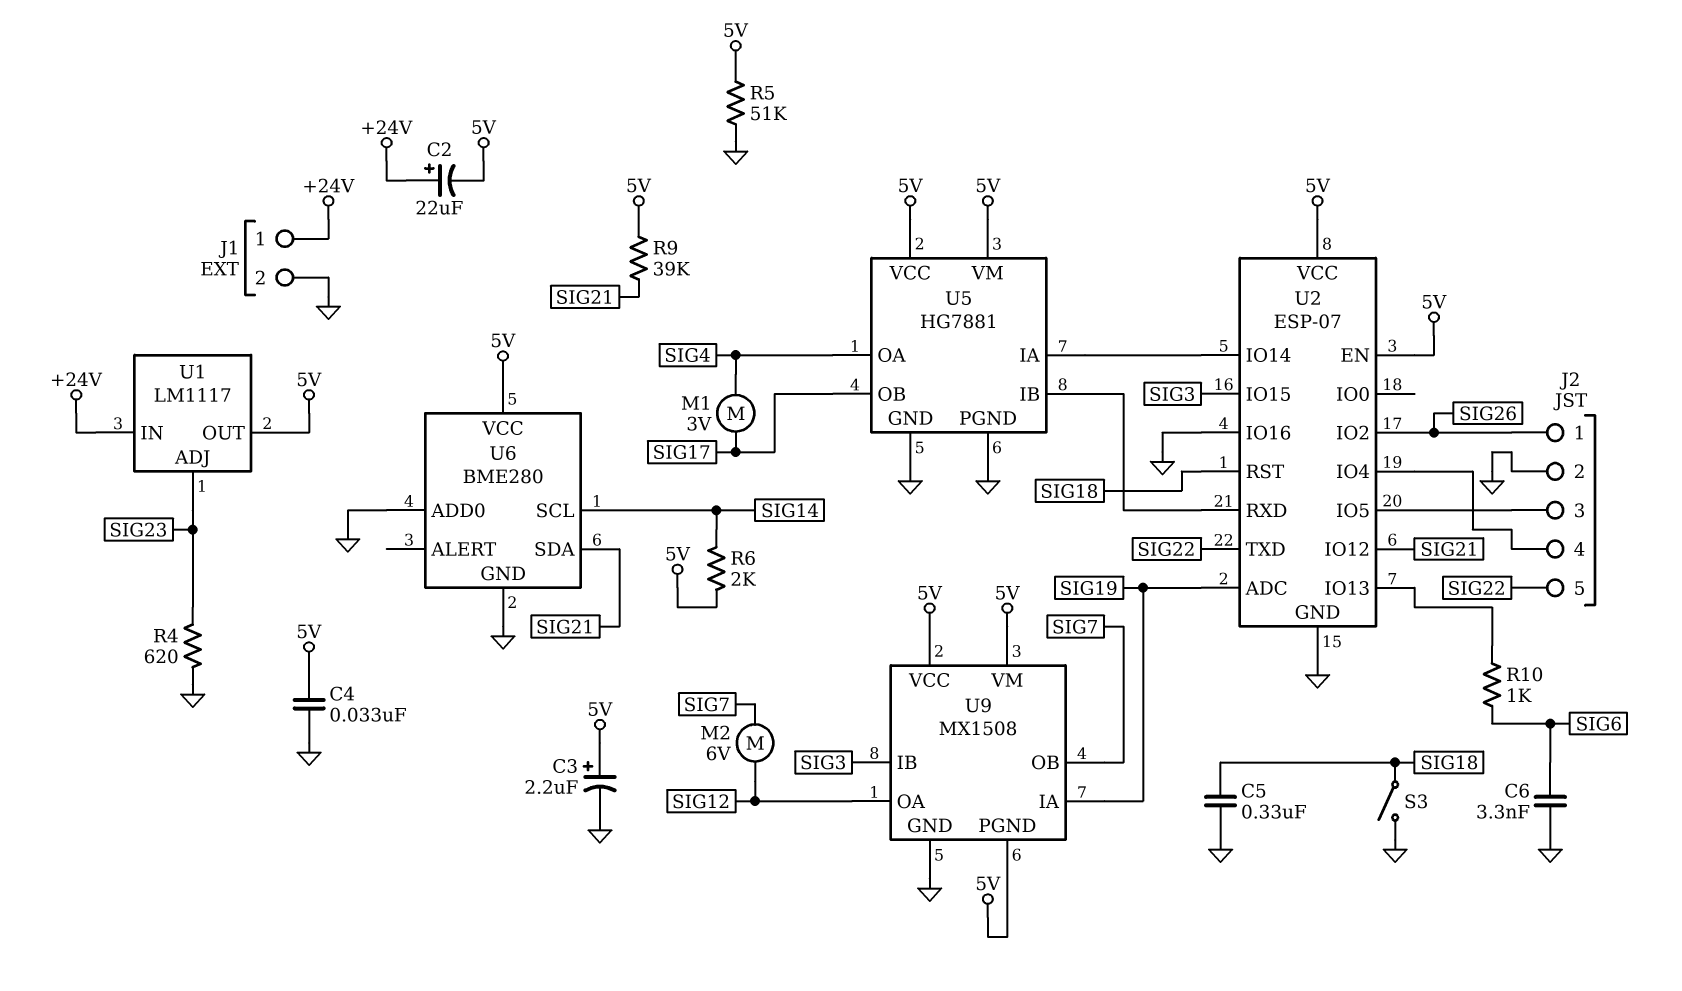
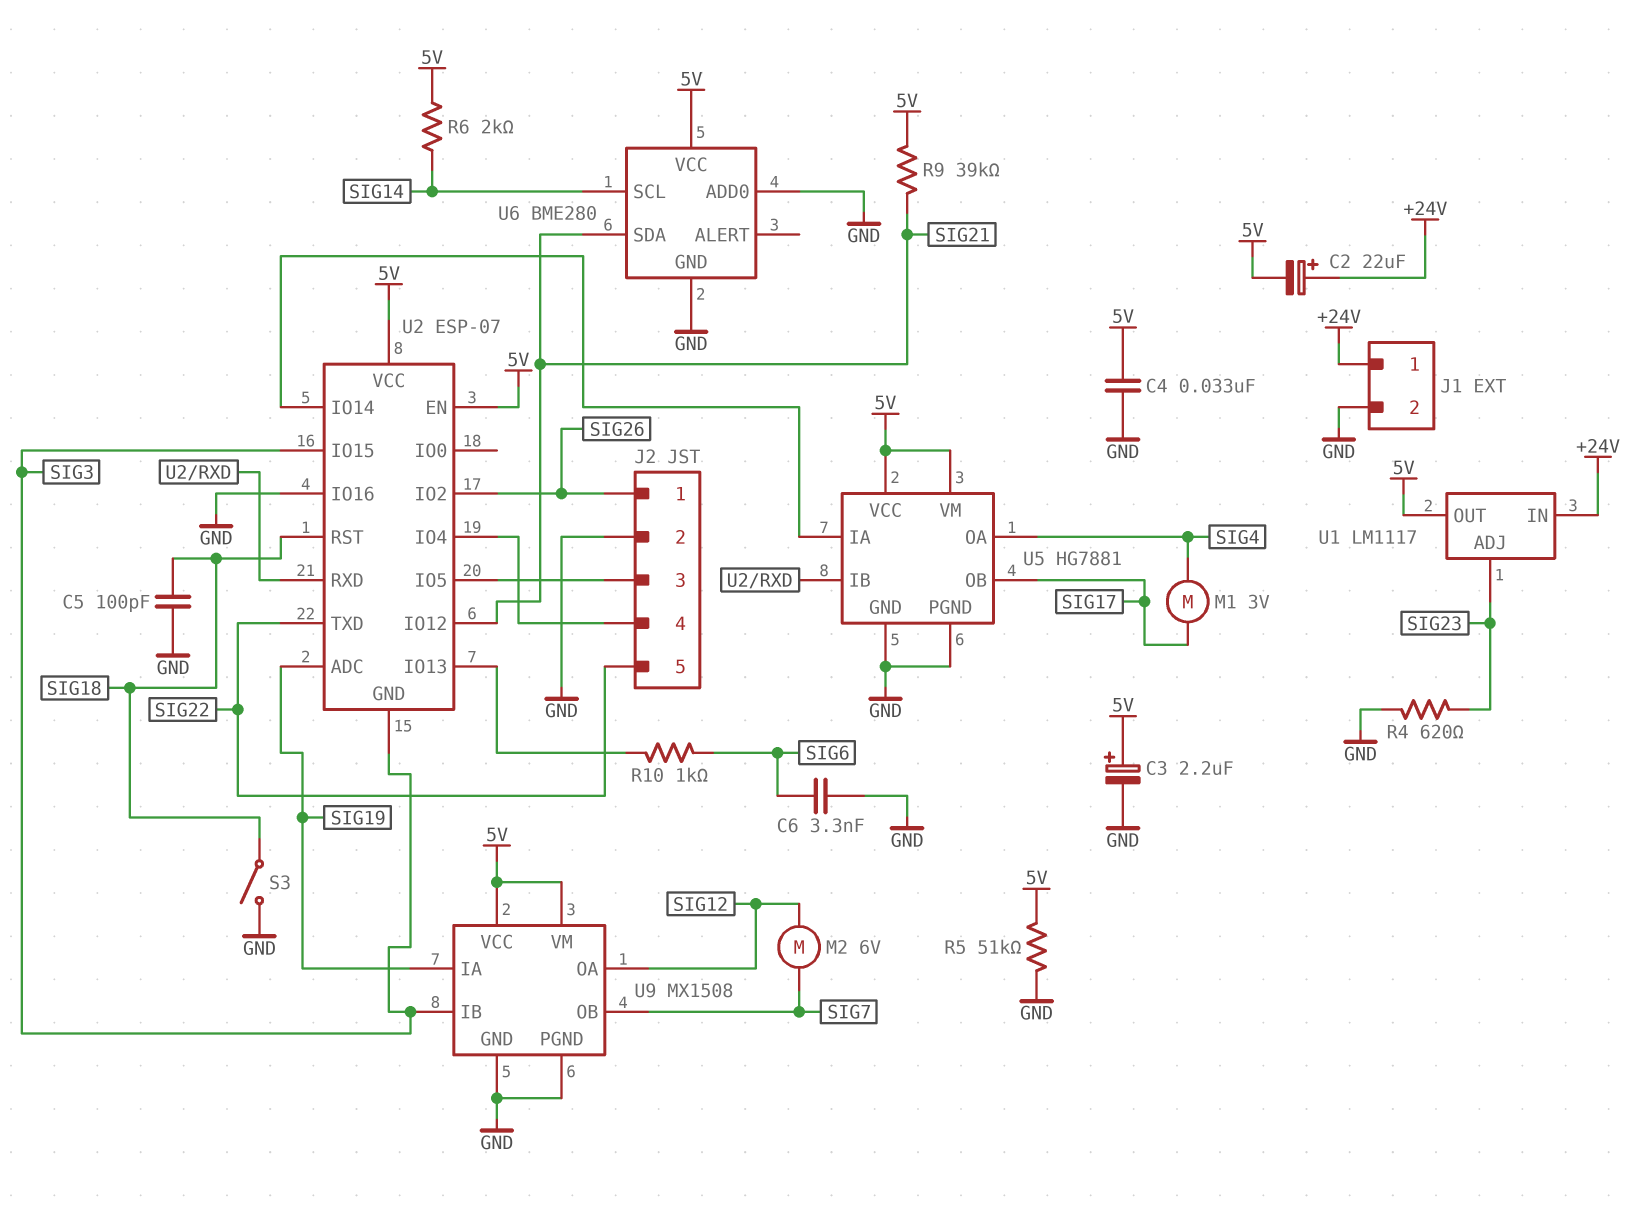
C5: 330nF (GND, SIG18) -> 100pF (GND, SIG18)
U2 pin GND: GND -> SIG3
U9 pin PGND: 5V -> GND

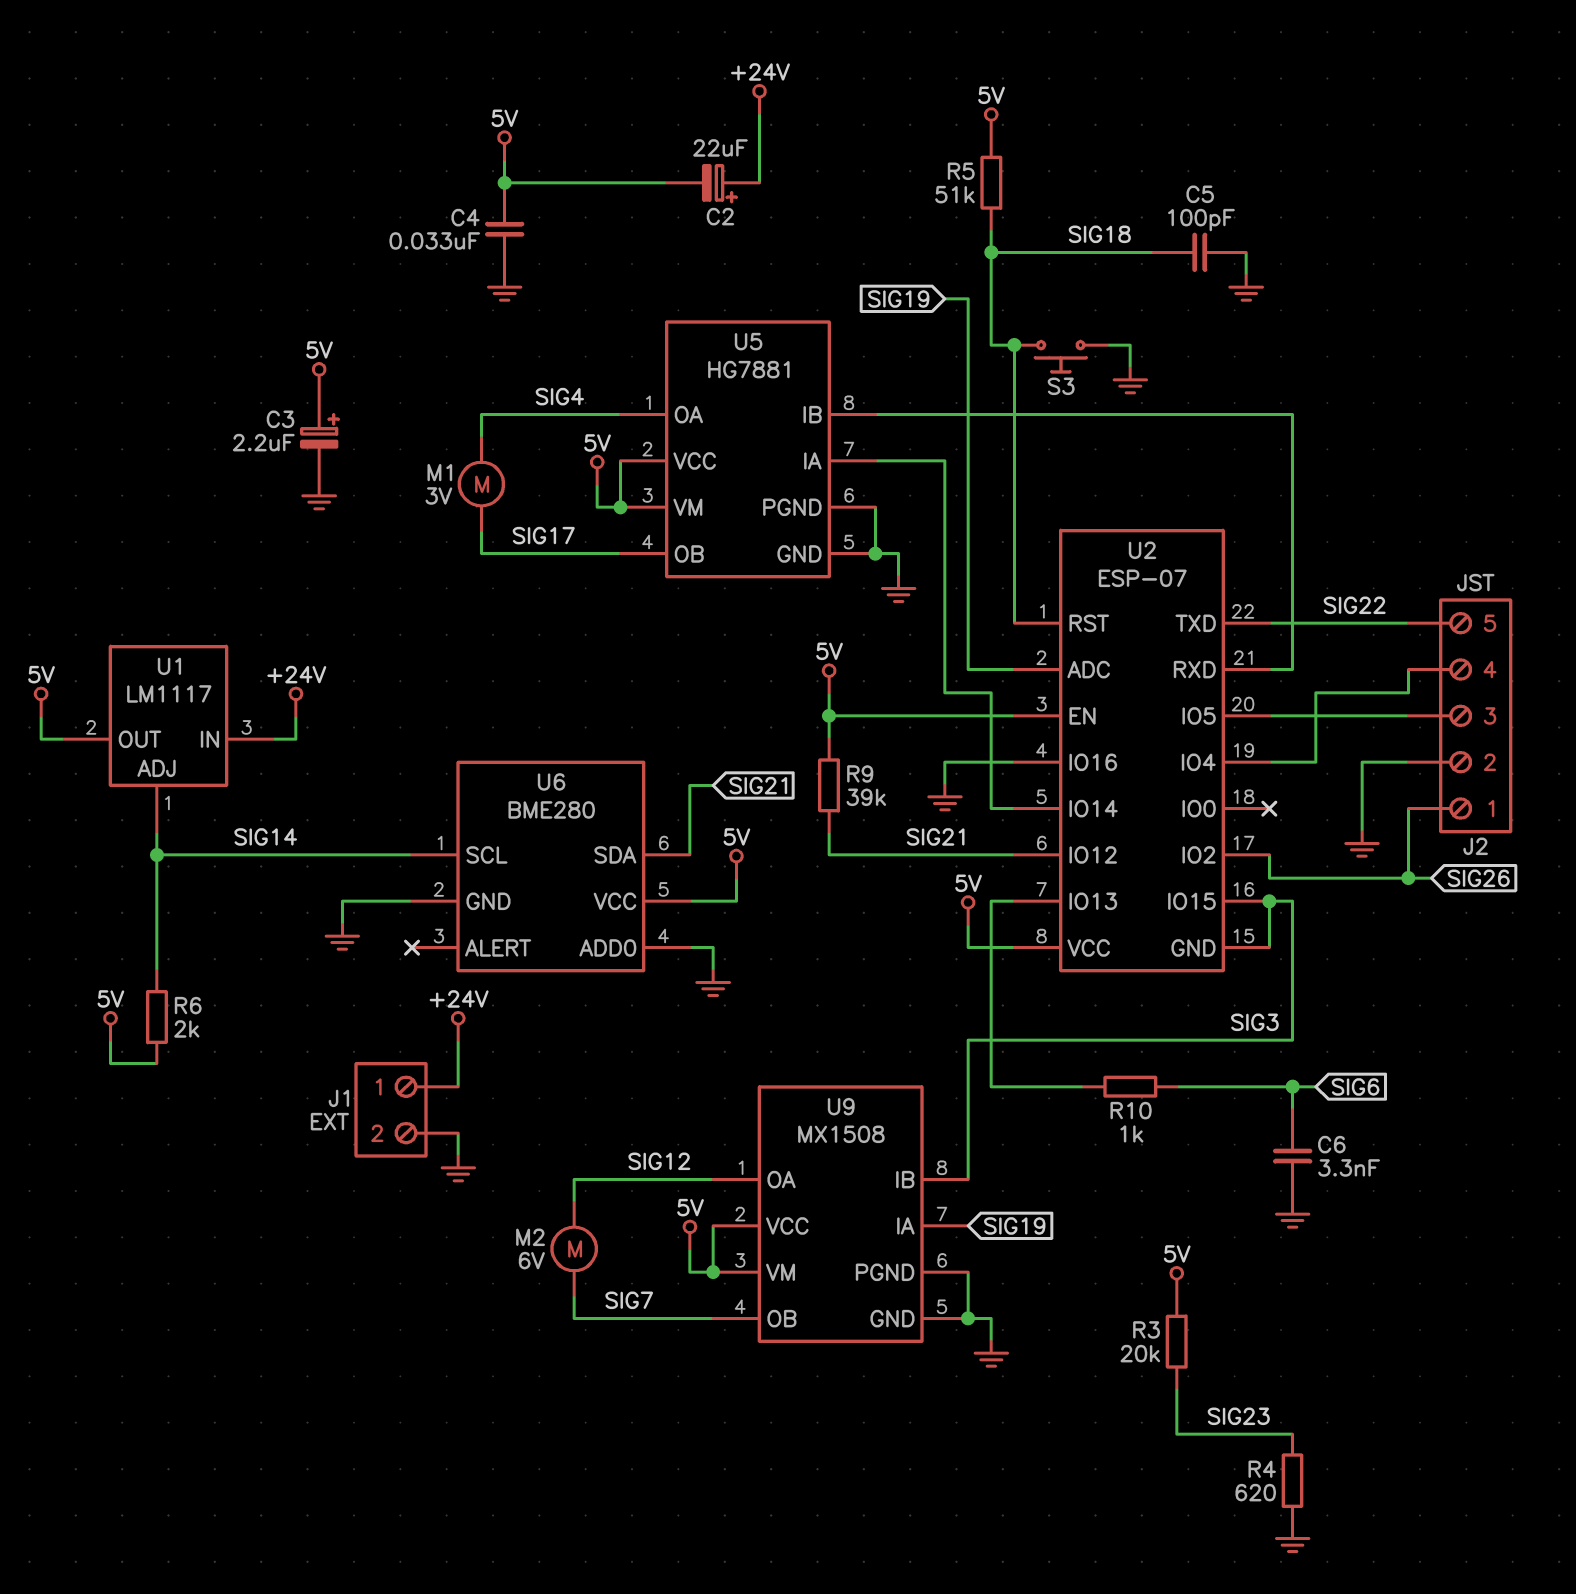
R3: none -> 20k (5V, SIG23)
R5: 51k (5V, GND) -> 51k (5V, SIG18)
S3: switch (GND, SIG18) -> button (GND, SIG18)
U1 pin ADJ: SIG23 -> SIG14

